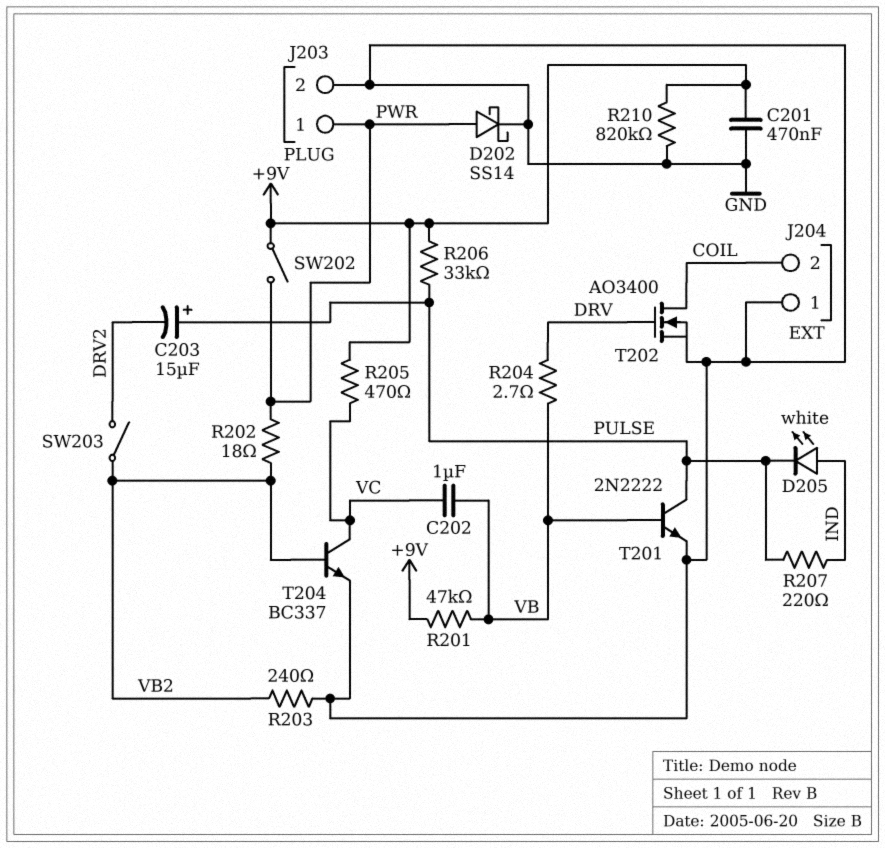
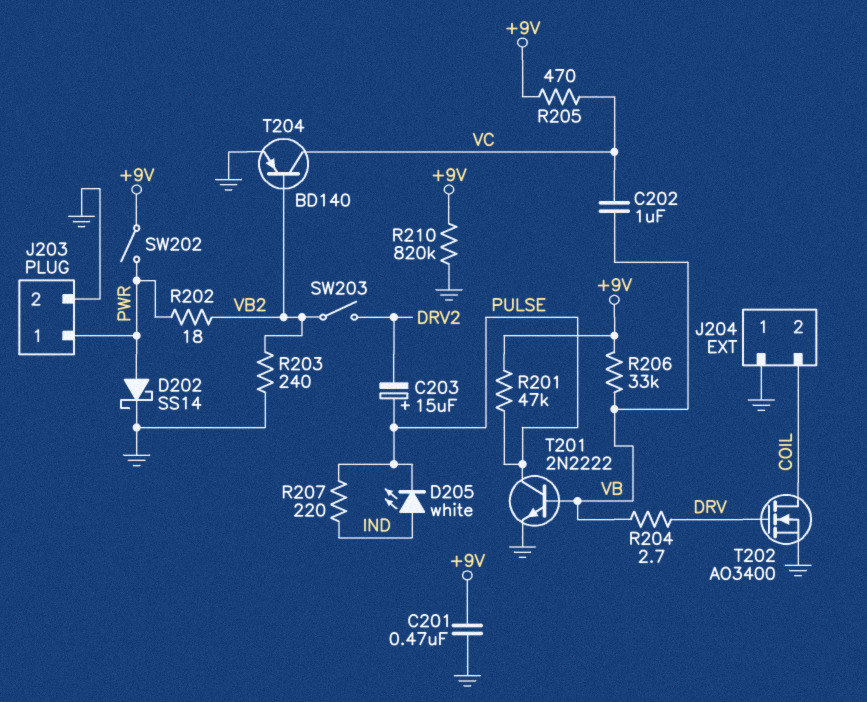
R201: 47k (+9V, VB) -> 47k (+9V, PULSE)
R206: 33k (+9V, PULSE) -> 33k (+9V, VB)
T204: NPN BC337 (B VB2, C VC, E GND) -> PNP BD140 (B VB2, C VC, E GND)

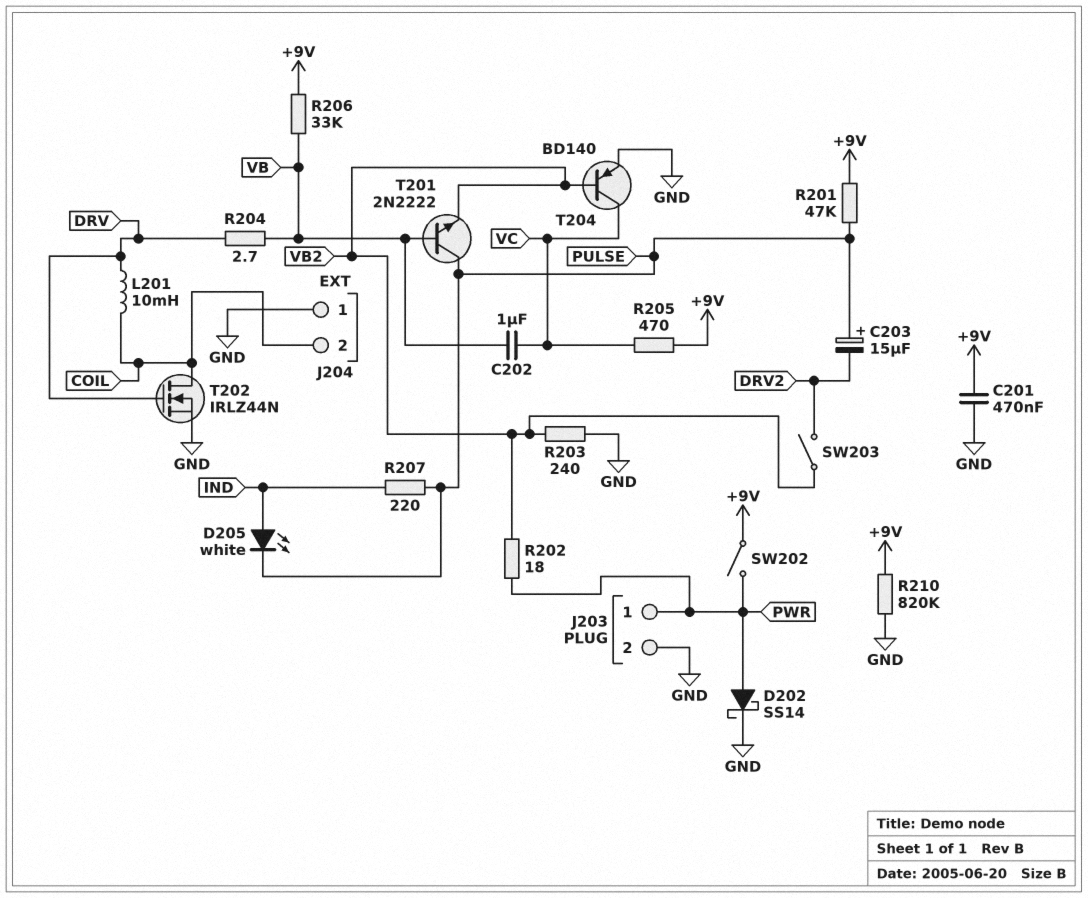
L201: none -> 10mH (COIL, DRV)
T201: NPN 2N2222 (B VB, C PULSE, E GND) -> NPN 2N2222 (B VB, C PULSE, E VB2)
T202: NMOS AO3400 (G DRV, D COIL, S GND) -> NMOS IRLZ44N (G DRV, D COIL, S GND)

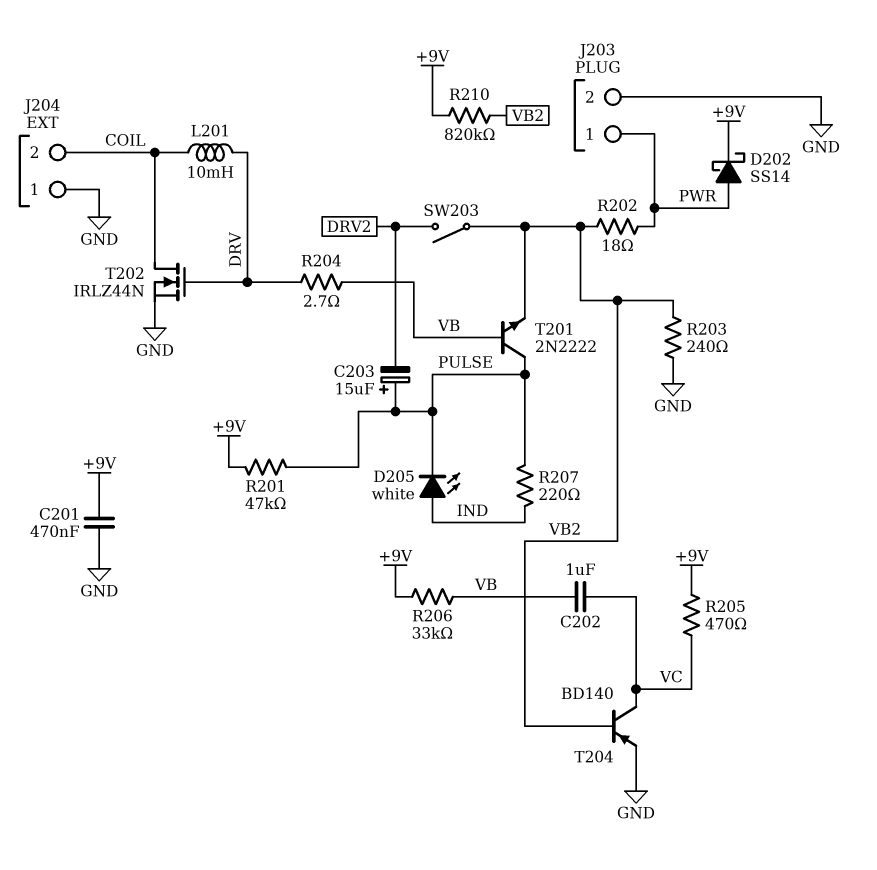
D202: schottky SS14 (A PWR, K GND) -> schottky SS14 (A PWR, K +9V)
R210: 820k (+9V, GND) -> 820k (+9V, VB2)
SW202: switch (+9V, PWR) -> none

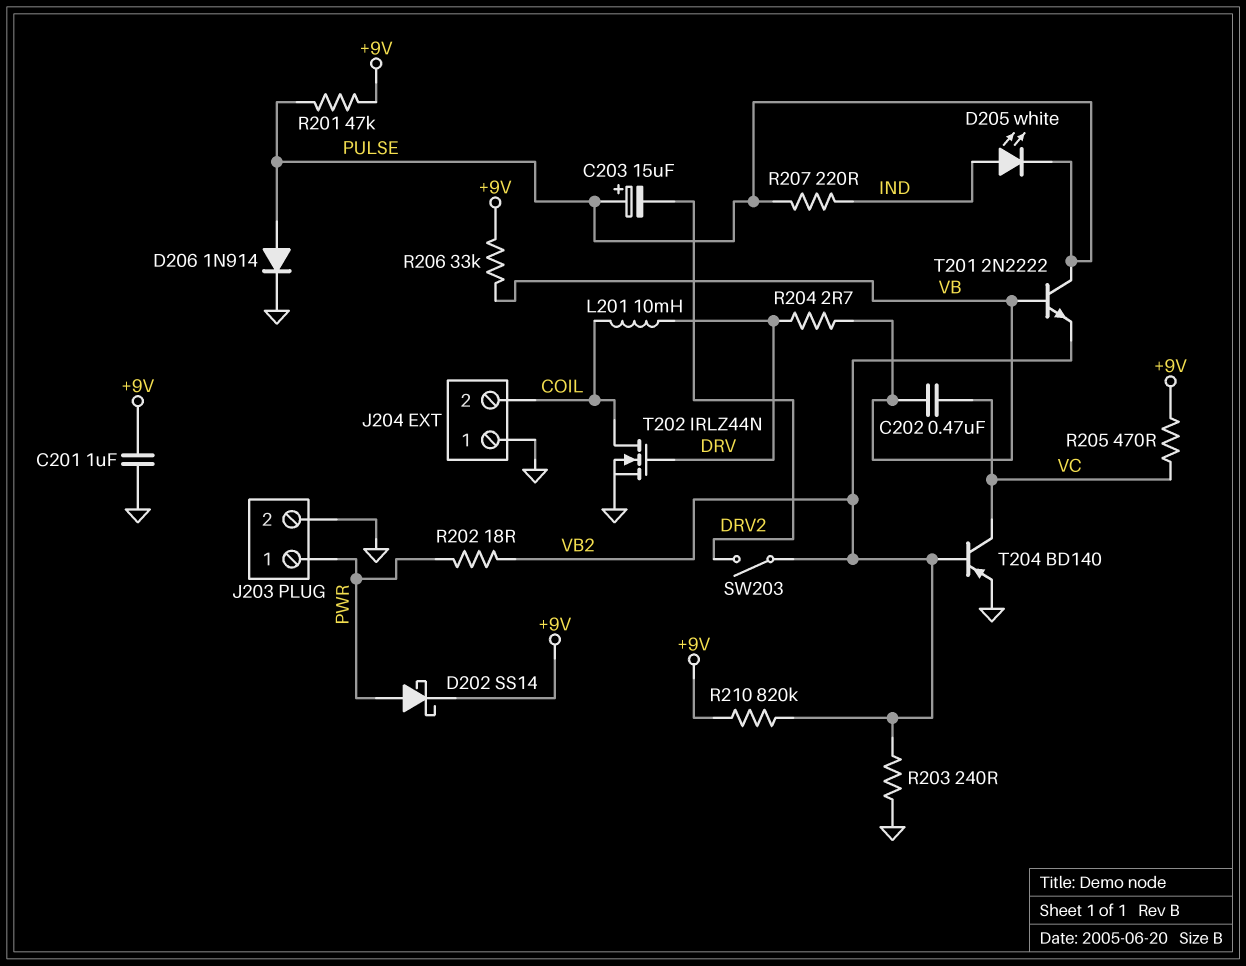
C201: 470nF (+9V, GND) -> 1uF (+9V, GND)
C202: 1uF (VB, VC) -> 470nF (VB, VC)
D206: none -> diode 1N914 (A PULSE, K GND)

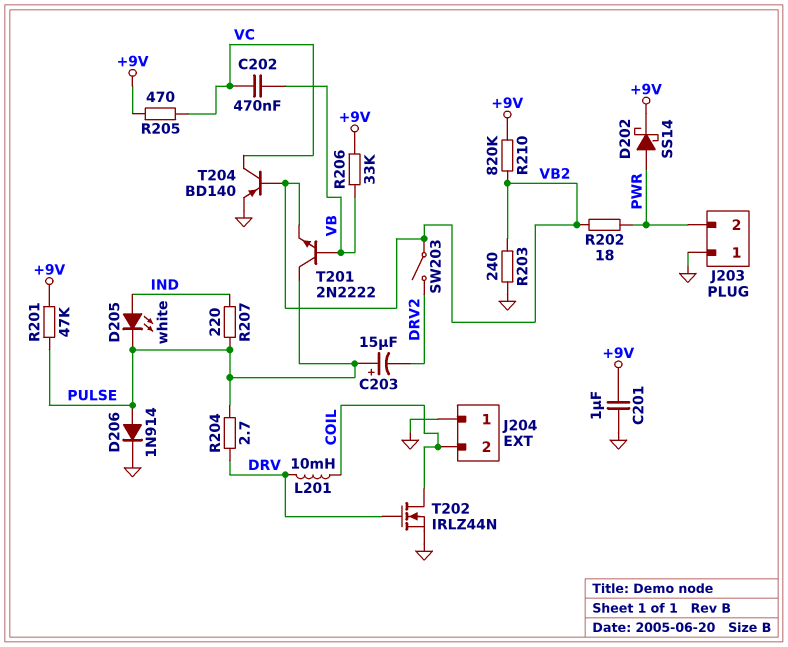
J203 pin 1: PWR -> GND
J203 pin 2: GND -> PWR
R204: 2.7 (DRV, VB) -> 2.7 (DRV, PULSE)

